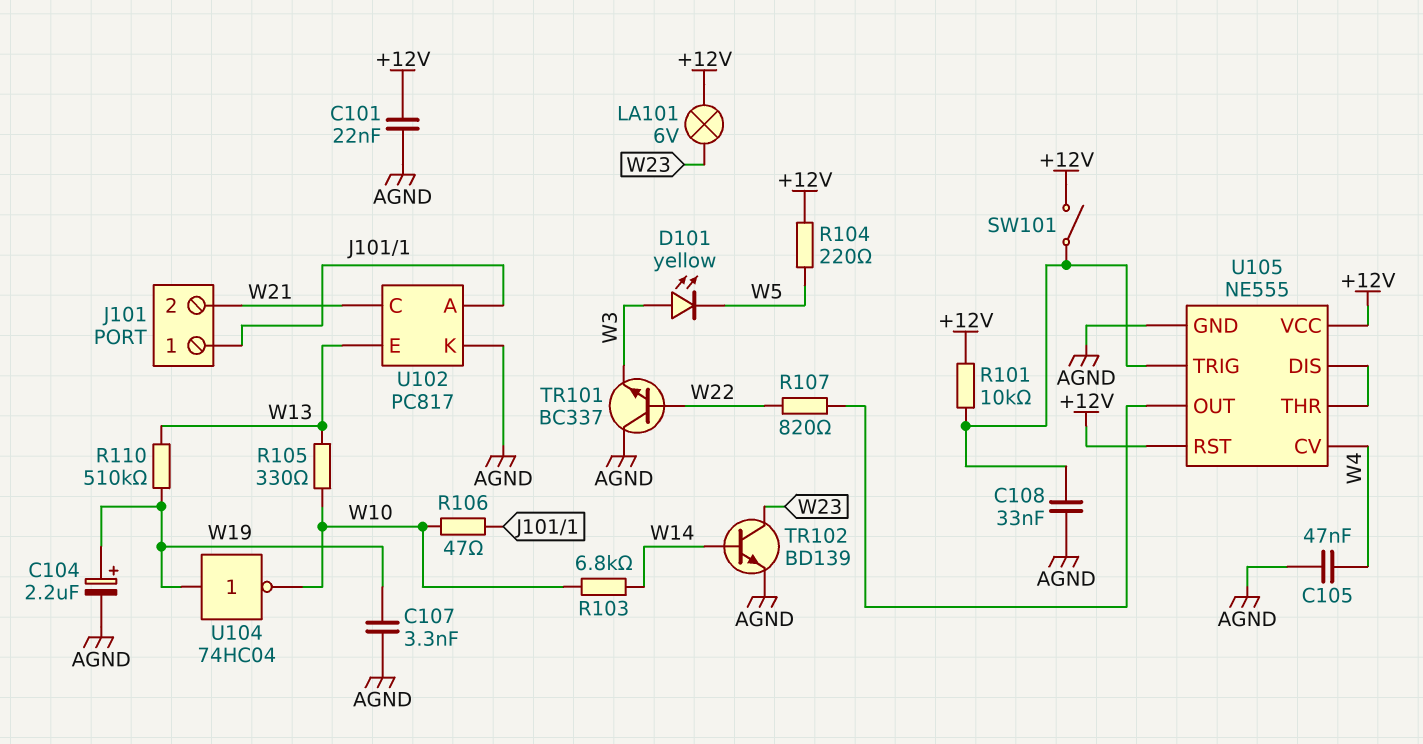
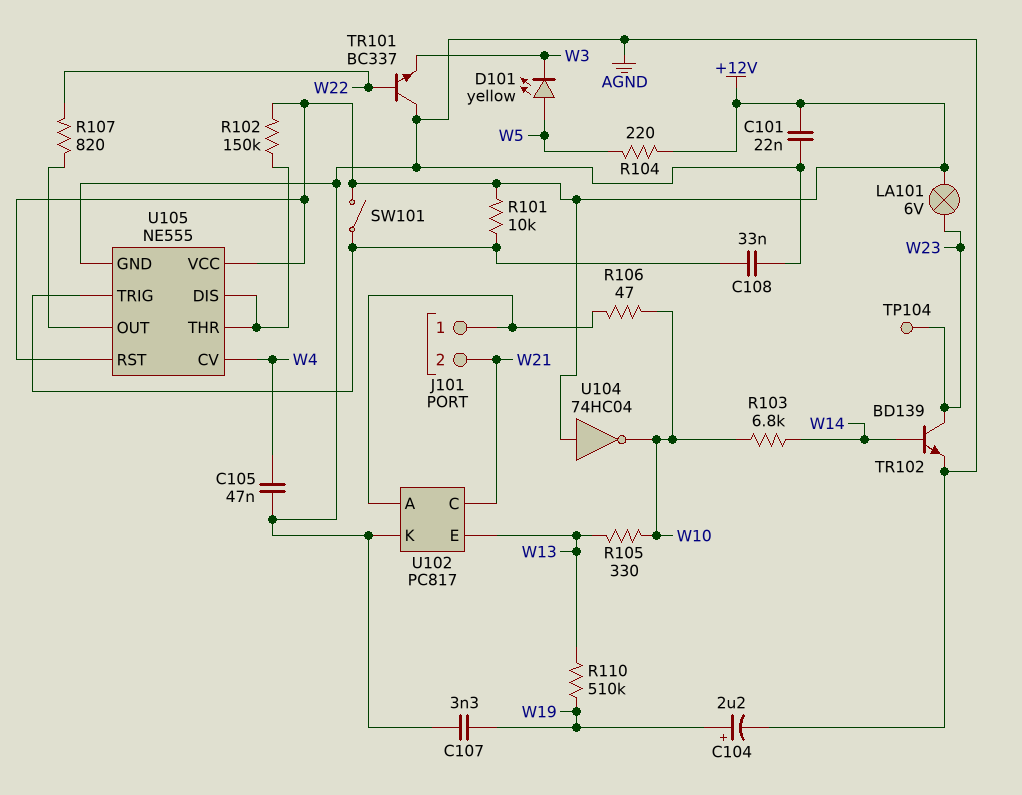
D101: LED yellow (A W3, K W5) -> LED yellow (A W5, K W3)
R102: none -> 150k (+12V, U105/DIS)
TP104: none -> test point (W23)
U104: NOT 74HC04 (in W19, out W10) -> NOT 74HC04 (in +12V, out W10)

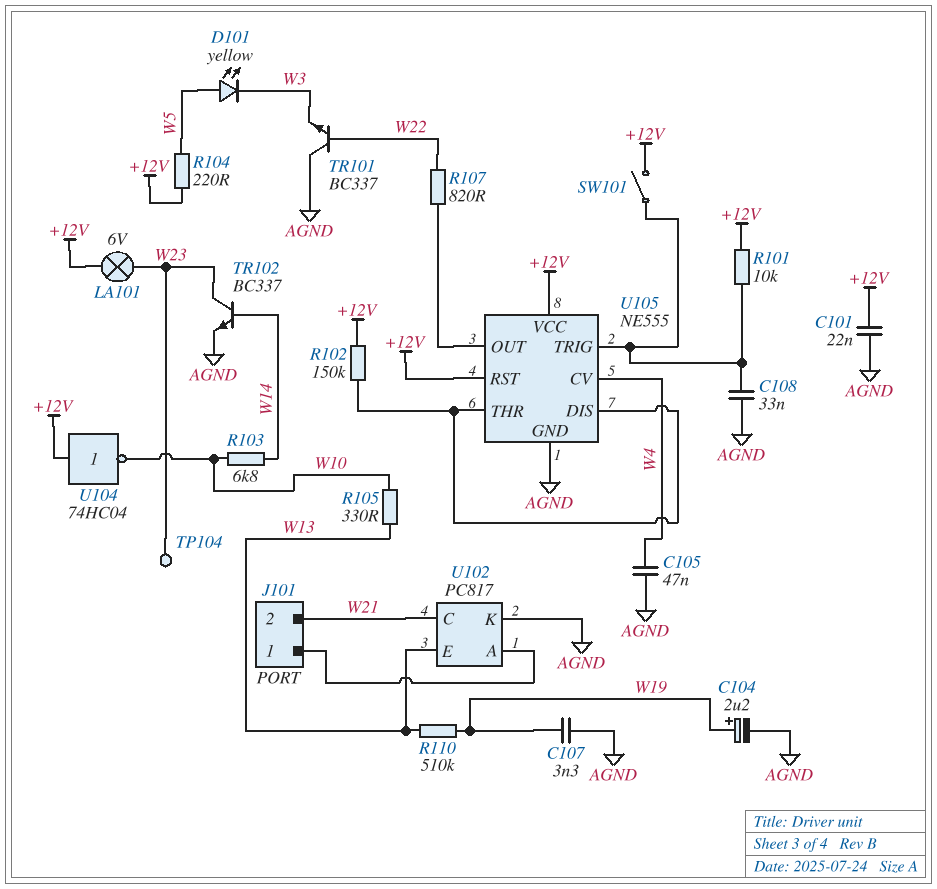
R106: 47 (J101/1, W10) -> none
TR102: NPN BD139 (B W14, C W23, E AGND) -> NPN BC337 (B W14, C W23, E AGND)

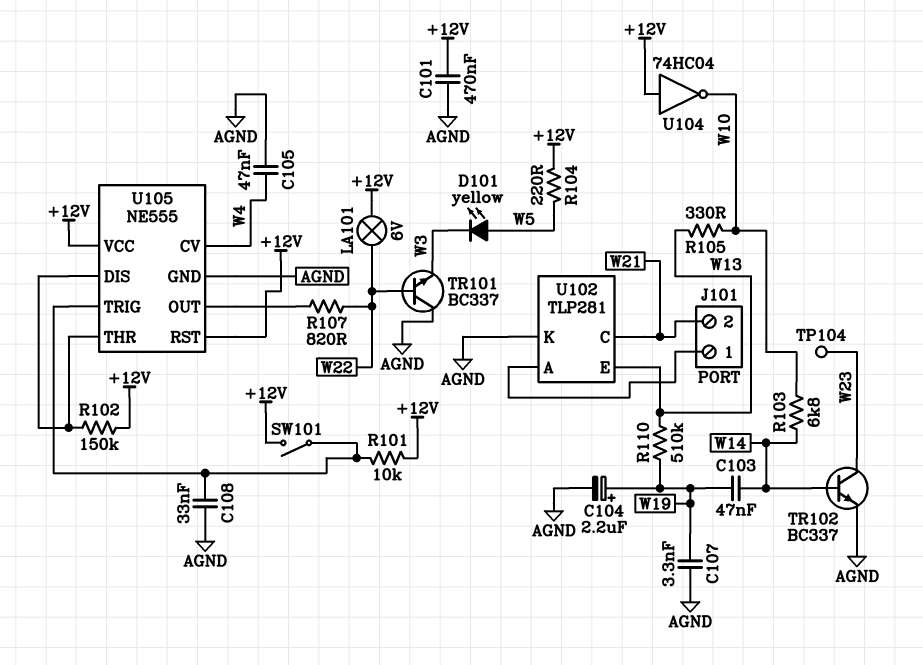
C101: 22nF (+12V, AGND) -> 470nF (+12V, AGND)
C103: none -> 47nF (W14, W19)
LA101: lamp 6V (+12V, W23) -> lamp 6V (+12V, W22)
U102: PC817 -> TLP281

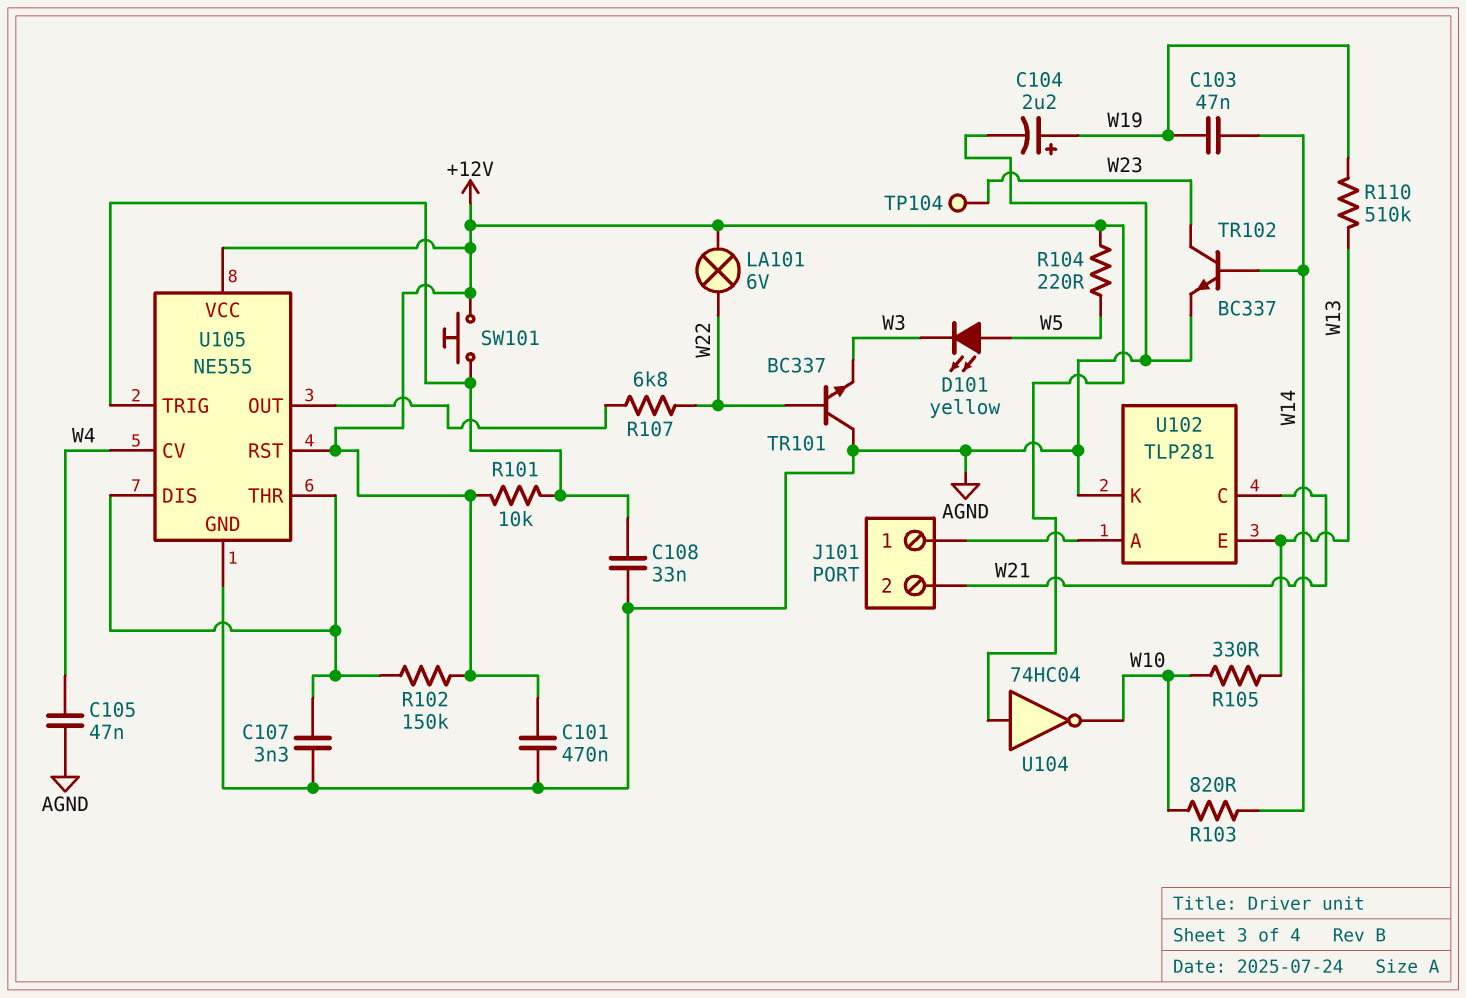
C107: 3.3nF (AGND, W19) -> 3.3nF (AGND, U105/DIS)
R103: 6.8k (W10, W14) -> 820 (W10, W14)
R107: 820 (U105/OUT, W22) -> 6.8k (U105/OUT, W22)
SW101: switch (+12V, U105/TRIG) -> button (+12V, U105/TRIG)

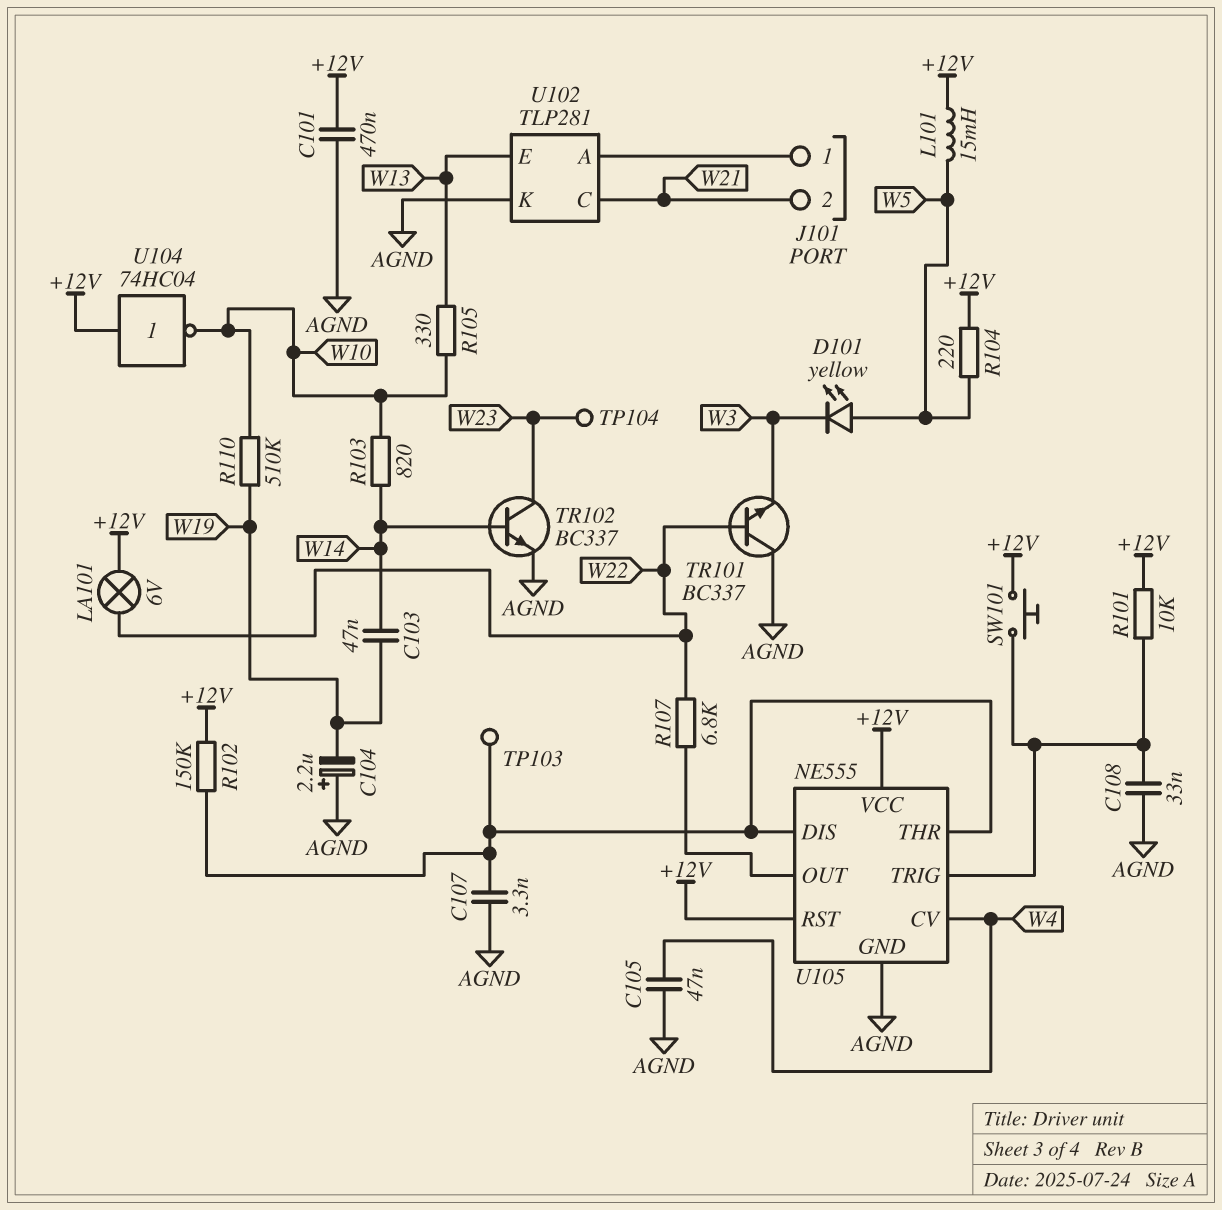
C104: 2.2uF (plus W19, minus AGND) -> 2.2uF (plus AGND, minus W19)
L101: none -> 15mH (+12V, W5)
R110: 510k (W13, W19) -> 510k (W10, W19)
TP103: none -> test point (U105/DIS)

